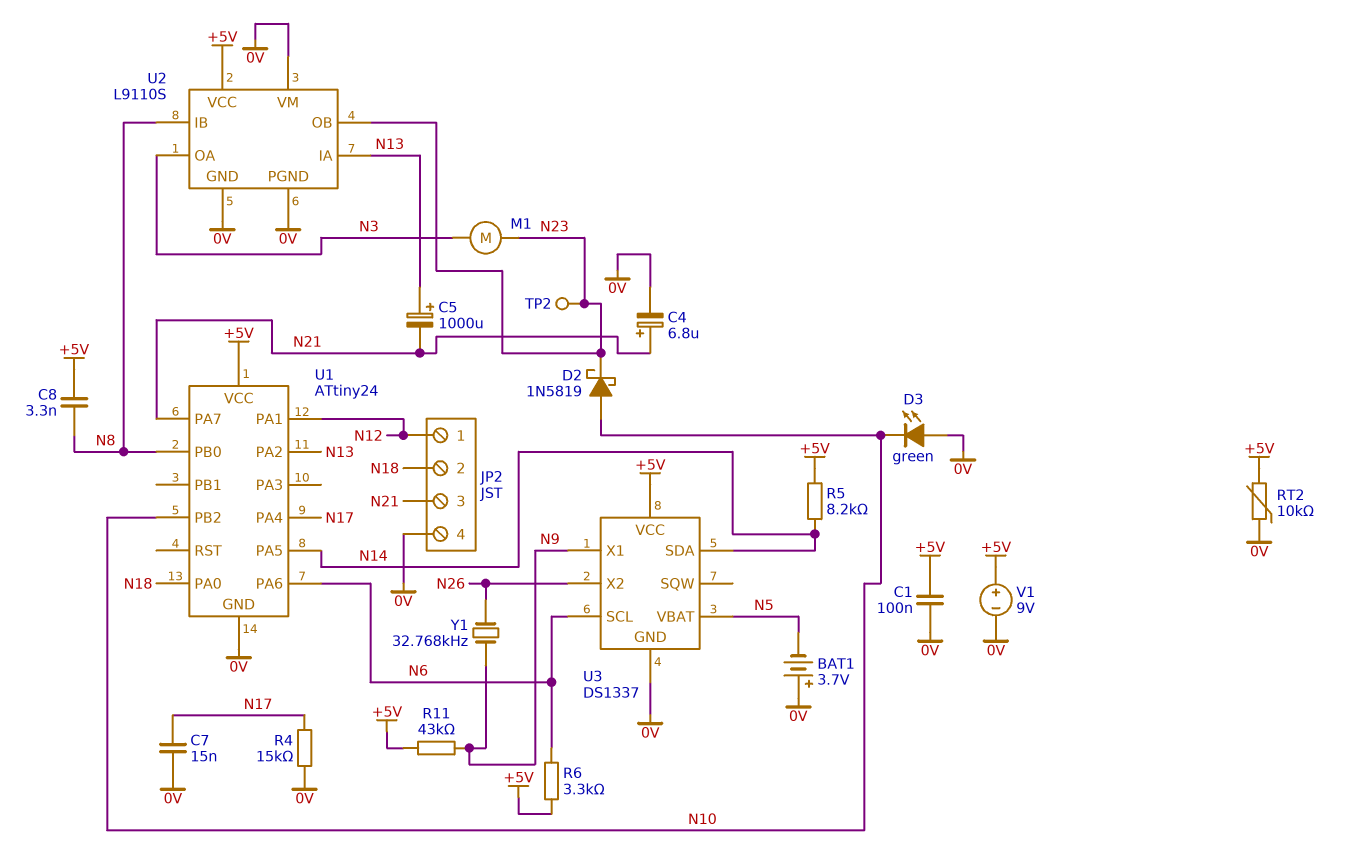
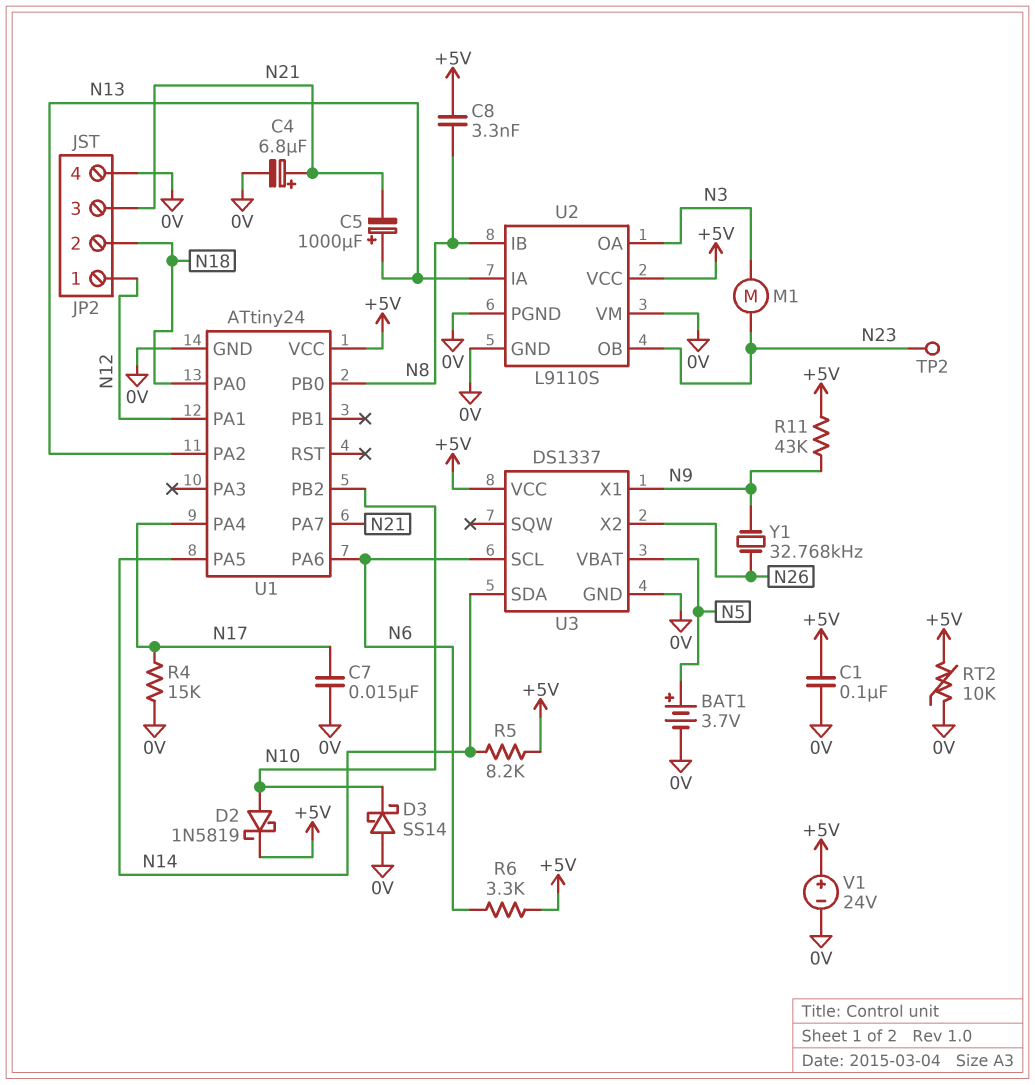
BAT1: 3.7V (plus 0V, minus N5) -> 3.7V (plus N5, minus 0V)
D2: schottky 1N5819 (A N10, K N23) -> schottky 1N5819 (A N10, K +5V)
D3: LED green (A 0V, K N10) -> schottky SS14 (A 0V, K N10)
V1: 9V (plus +5V, minus 0V) -> 24V (plus +5V, minus 0V)

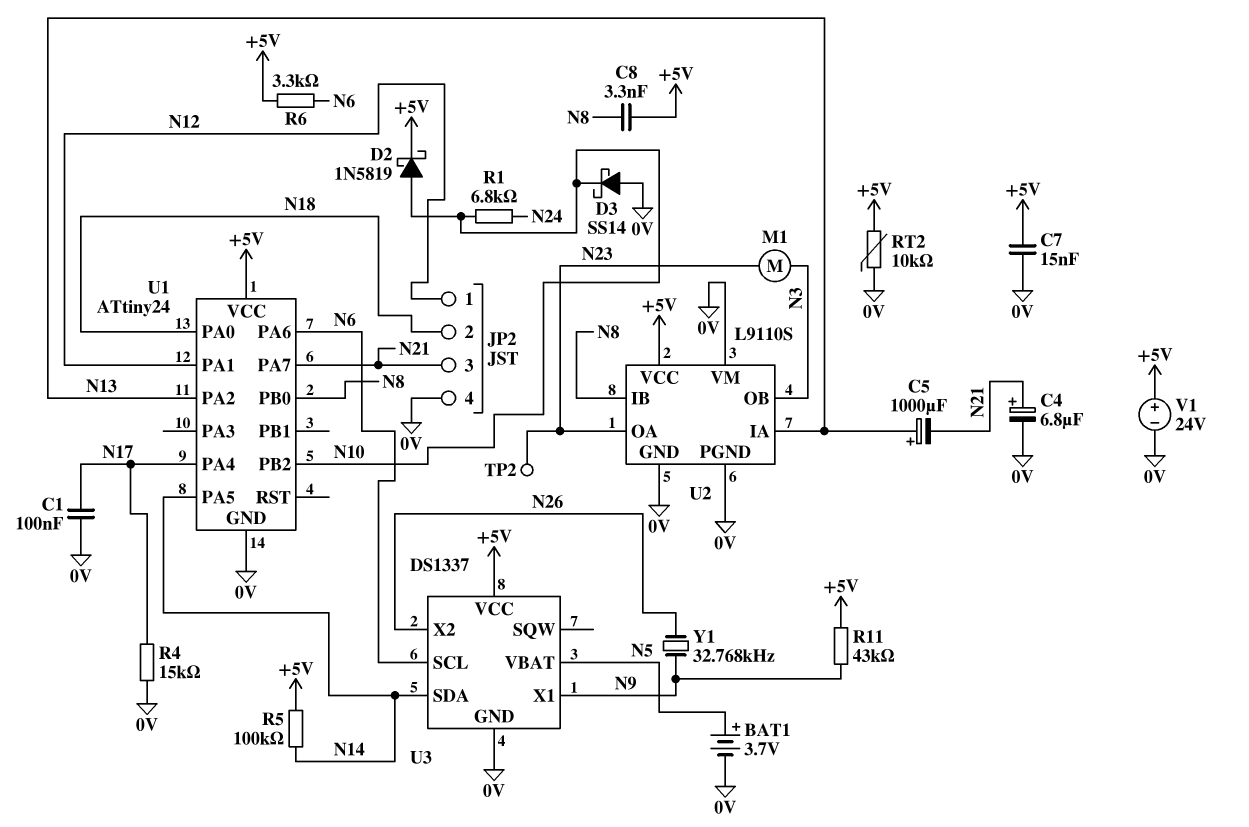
C1: 100nF (+5V, 0V) -> 100nF (0V, N17)
C7: 15nF (0V, N17) -> 15nF (+5V, 0V)
R1: none -> 6.8k (N10, N24)
R5: 8.2k (+5V, N14) -> 100k (+5V, N14)
U2 pin OA: N3 -> N23
U2 pin OB: N23 -> N3

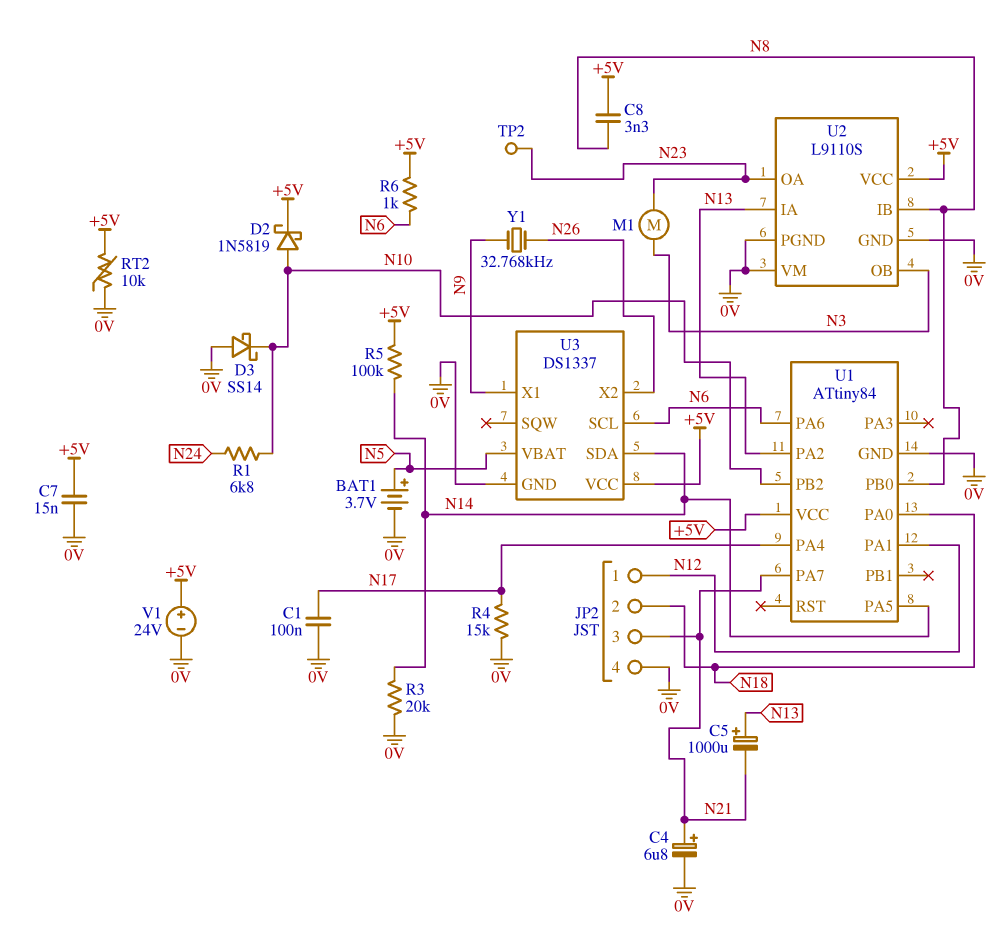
R3: none -> 20k (0V, N14)
R6: 3.3k (+5V, N6) -> 1k (+5V, N6)
R11: 43k (+5V, N9) -> none
U1: ATtiny24 -> ATtiny84

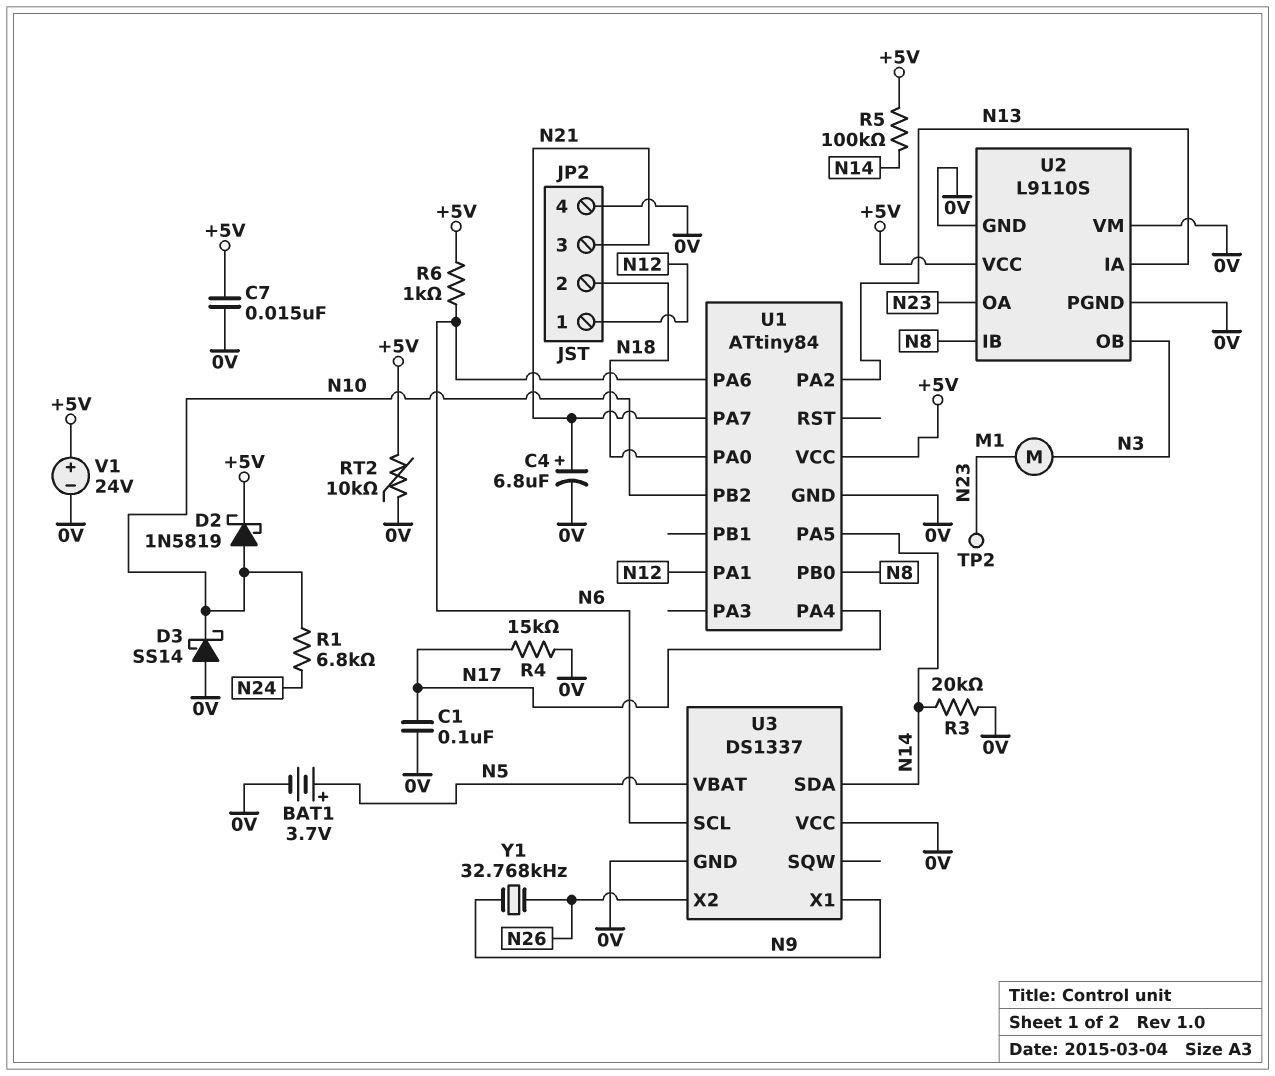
C5: 1000uF (plus N13, minus N21) -> none
C8: 3.3nF (+5V, N8) -> none
U3 pin VCC: +5V -> 0V

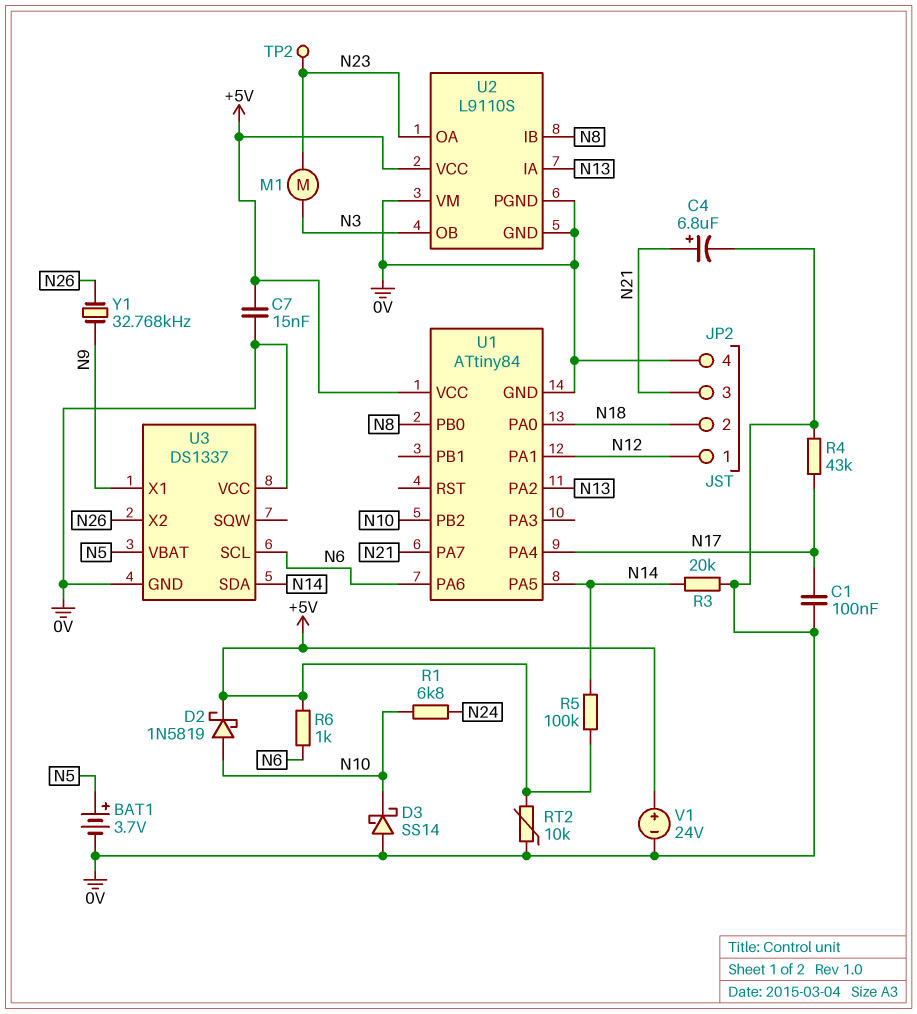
R4: 15k (0V, N17) -> 43k (0V, N17)

